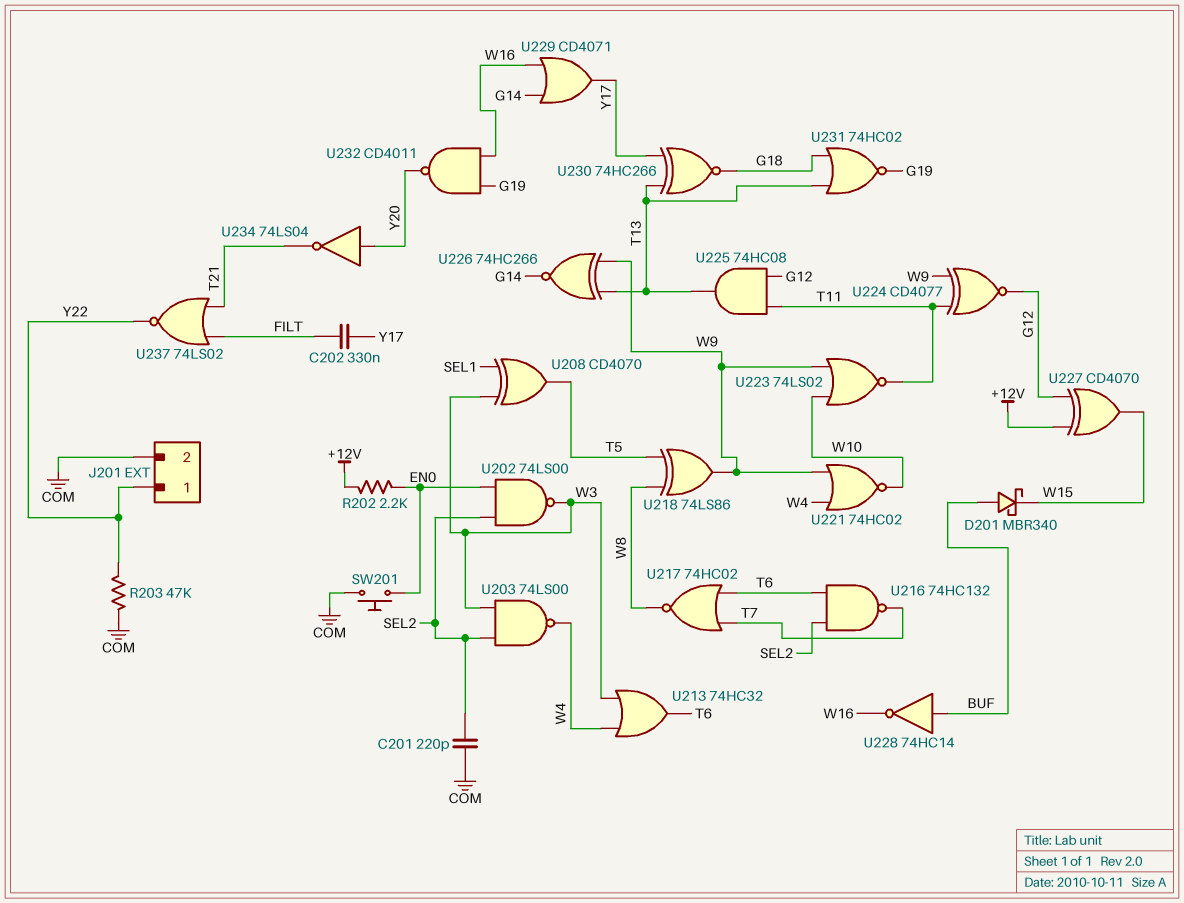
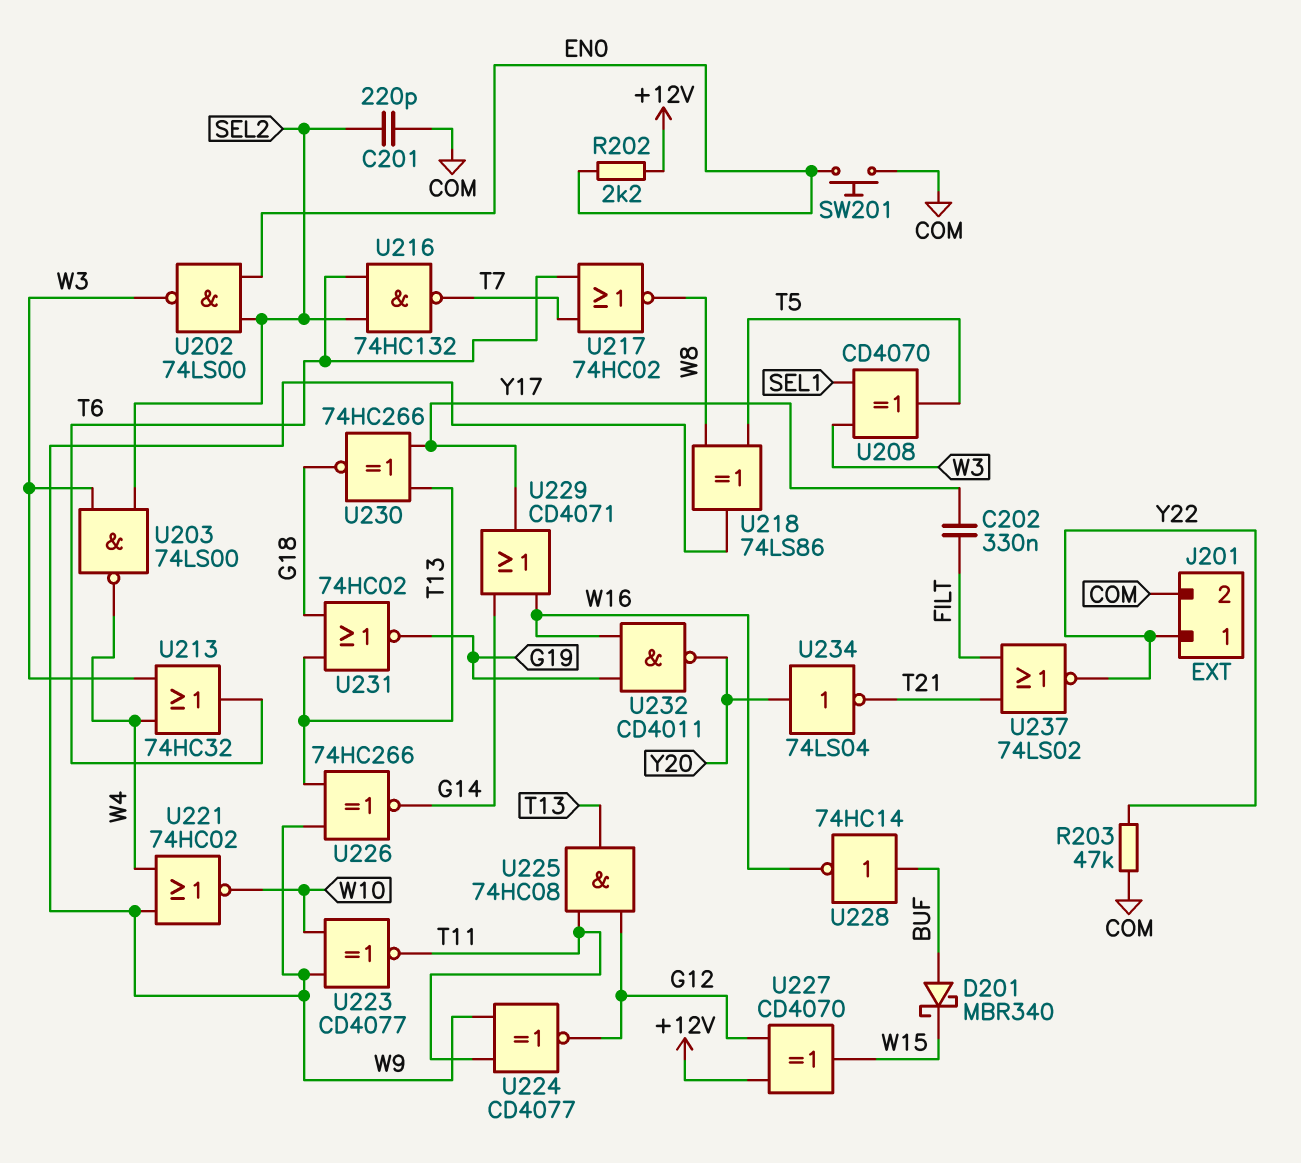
U223: NOR 74LS02 (in W9, in W10, out T11) -> XNOR CD4077 (in W9, in W10, out T11)

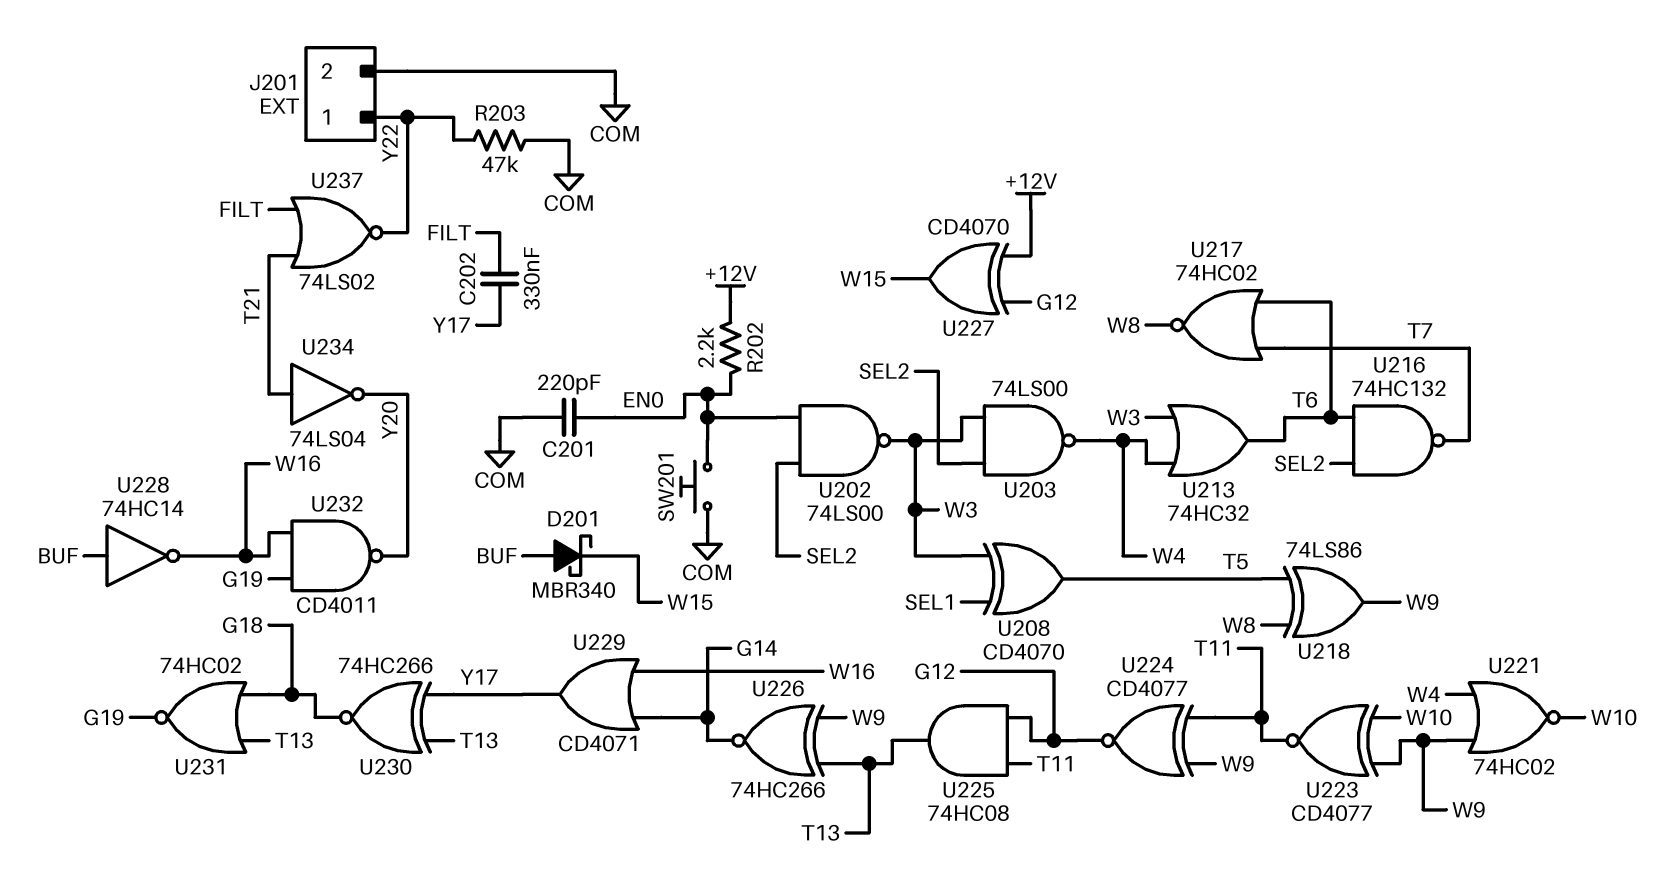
C201: 220pF (COM, SEL2) -> 220pF (COM, EN0)
U234: NOT 74LS04 (in Y20, out T21) -> NOT 74LS04 (in T21, out Y20)

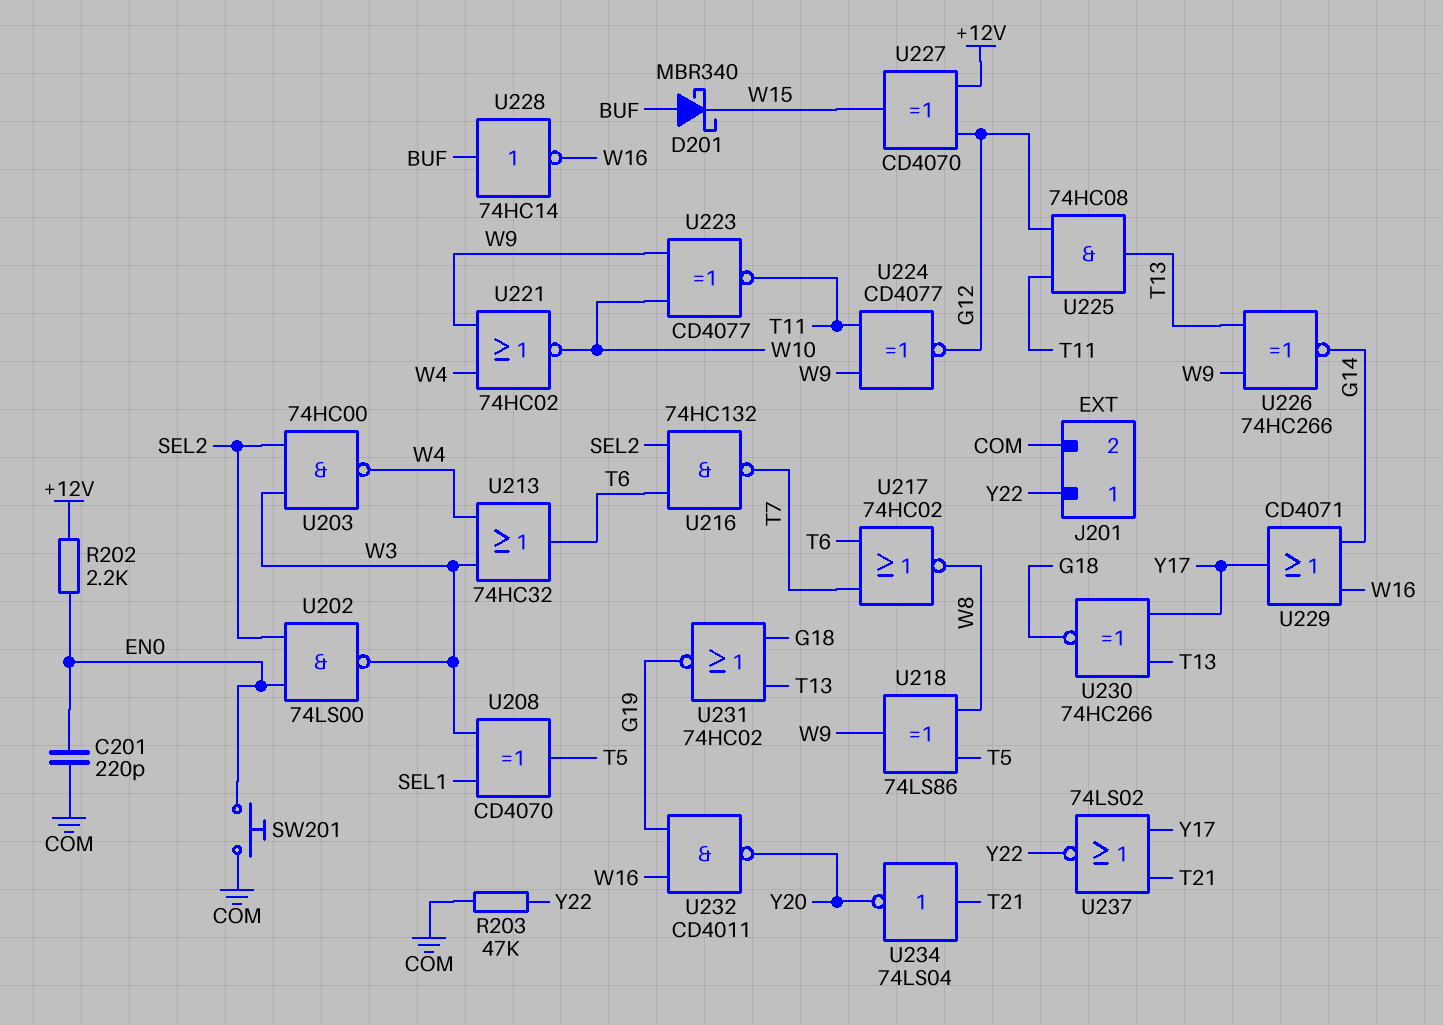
C202: 330nF (FILT, Y17) -> none
U203: NAND 74LS00 (in SEL2, in W3, out W4) -> NAND 74HC00 (in SEL2, in W3, out W4)
U237: NOR 74LS02 (in FILT, in T21, out Y22) -> NOR 74LS02 (in T21, in Y17, out Y22)

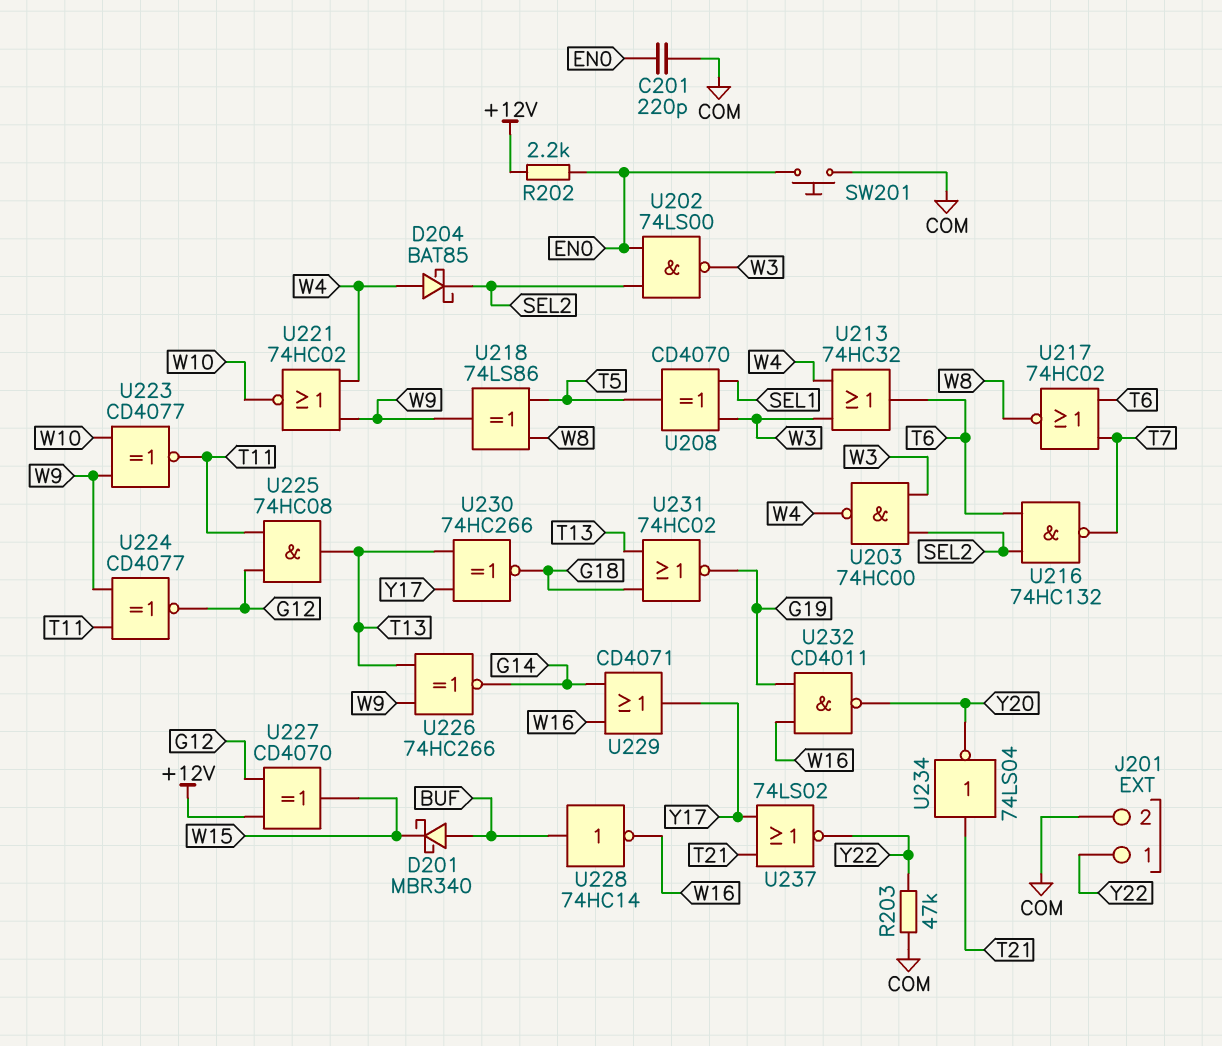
D204: none -> schottky BAT85 (A W4, K SEL2)

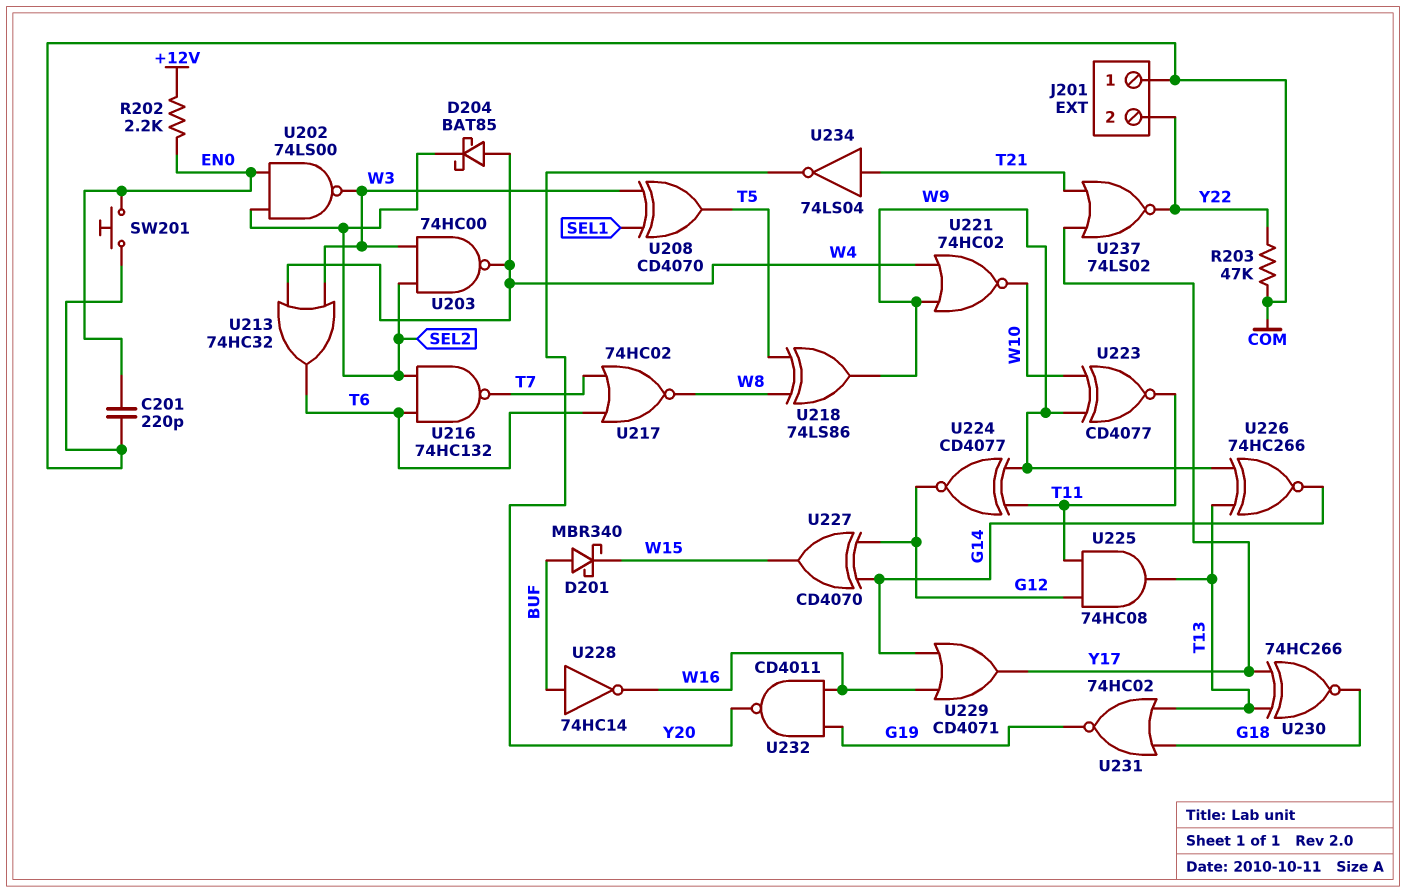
J201 pin 1: Y22 -> COM
J201 pin 2: COM -> Y22
U227: XOR CD4070 (in +12V, in G12, out W15) -> XOR CD4070 (in G12, in G14, out W15)

